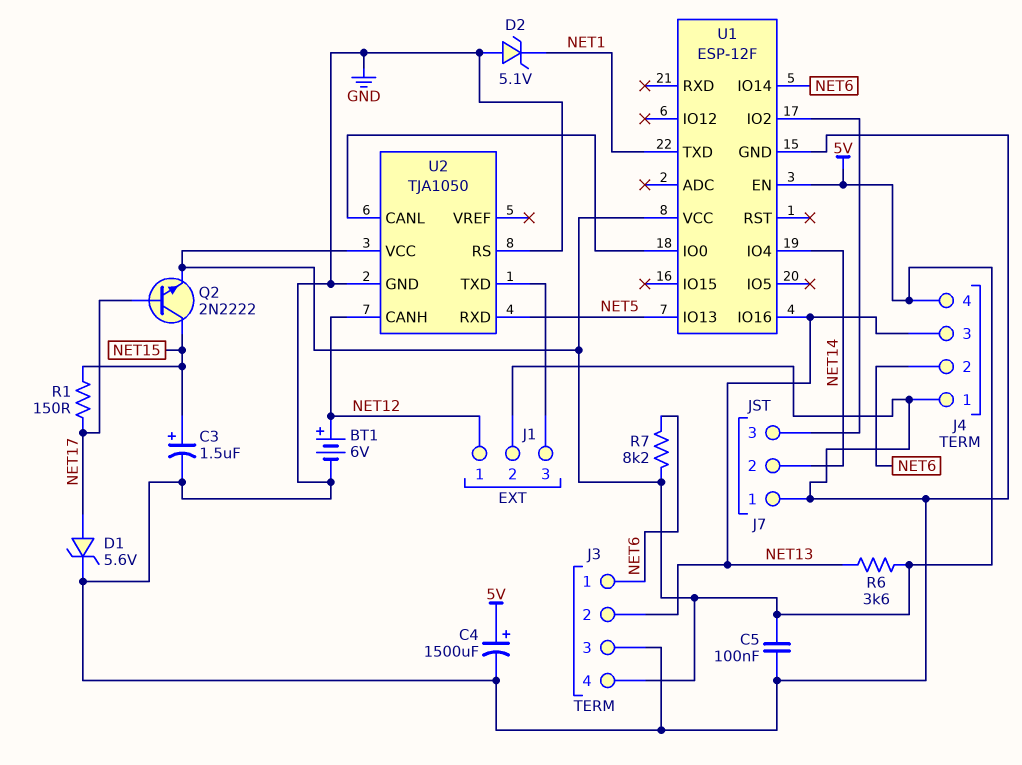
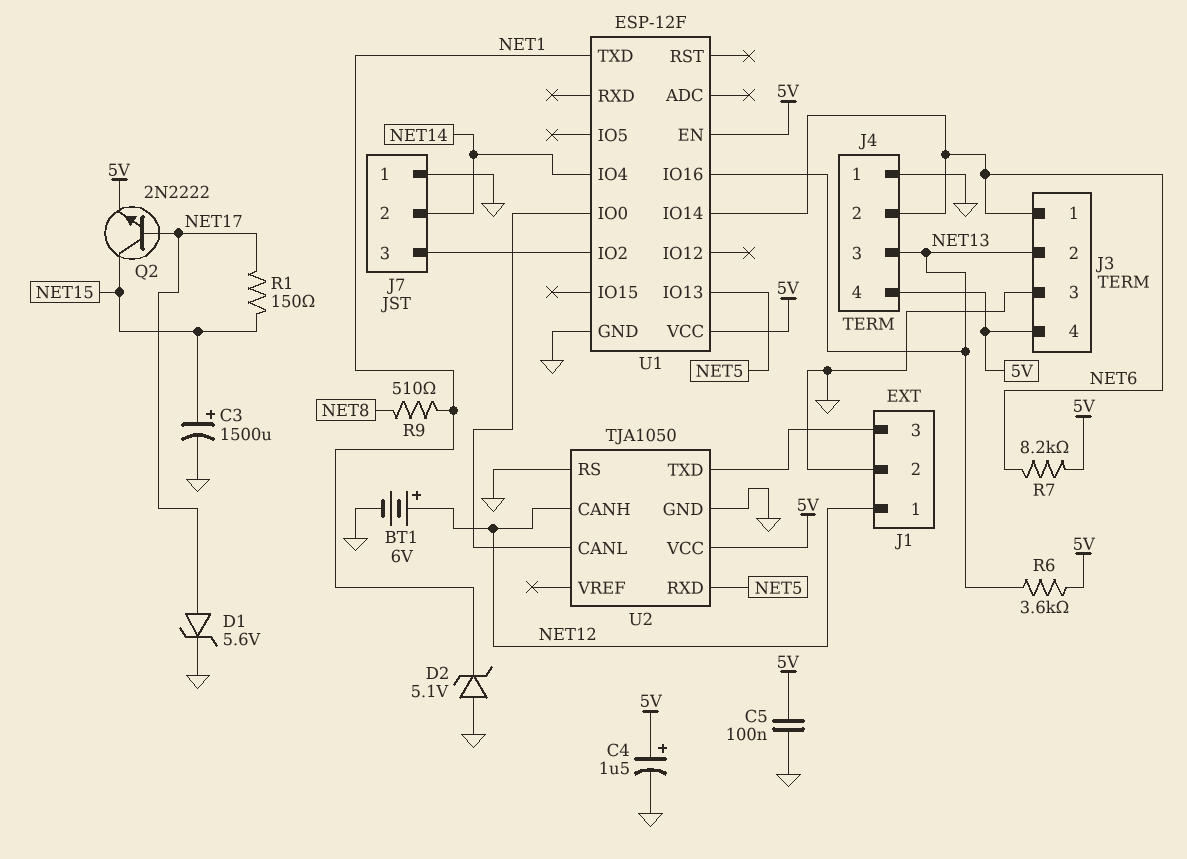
C3: 1.5uF (plus NET15, minus GND) -> 1500uF (plus NET15, minus GND)
C4: 1500uF (plus 5V, minus GND) -> 1.5uF (plus 5V, minus GND)
R9: none -> 510 (NET1, NET8)

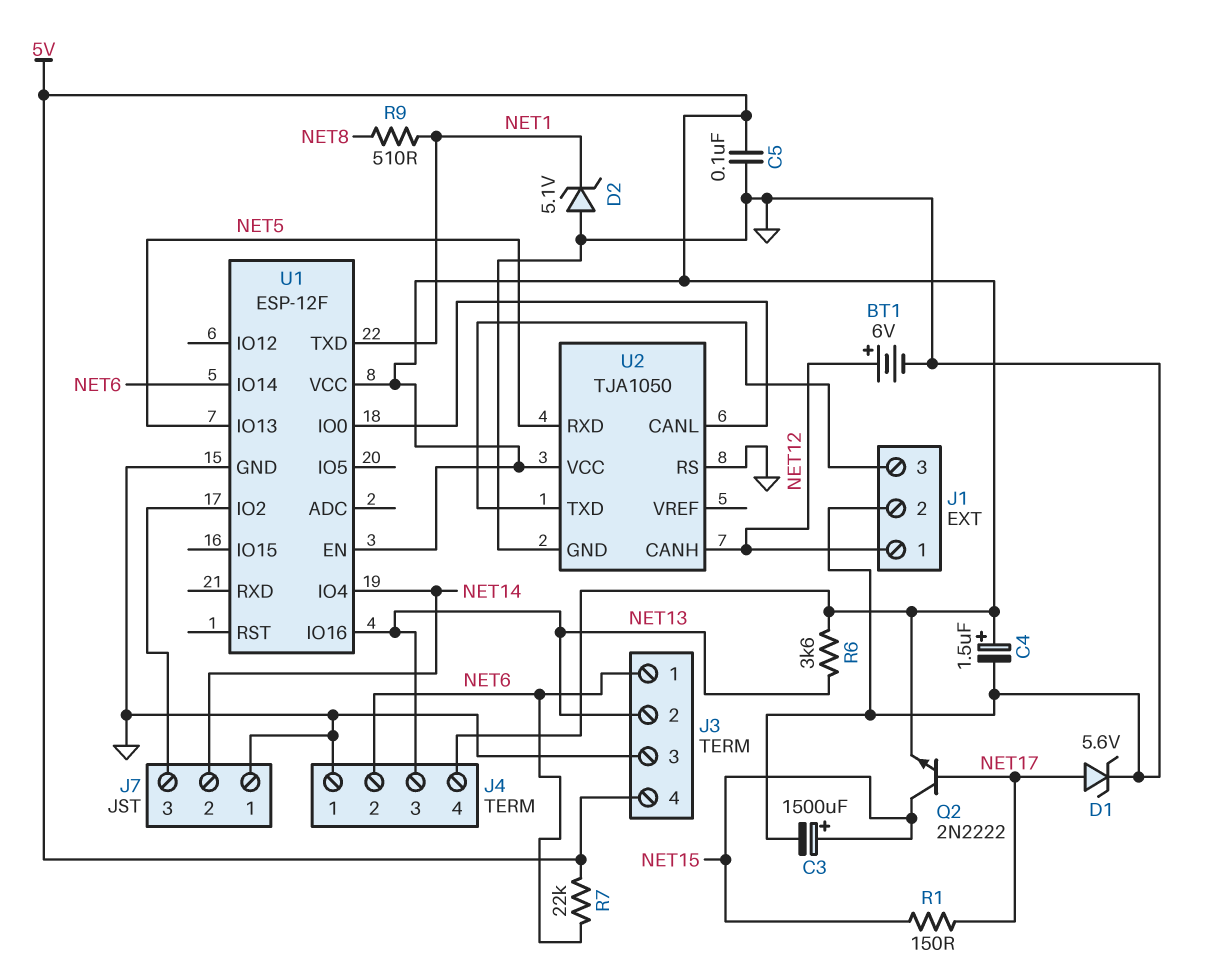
R7: 8.2k (5V, NET6) -> 22k (5V, NET6)

